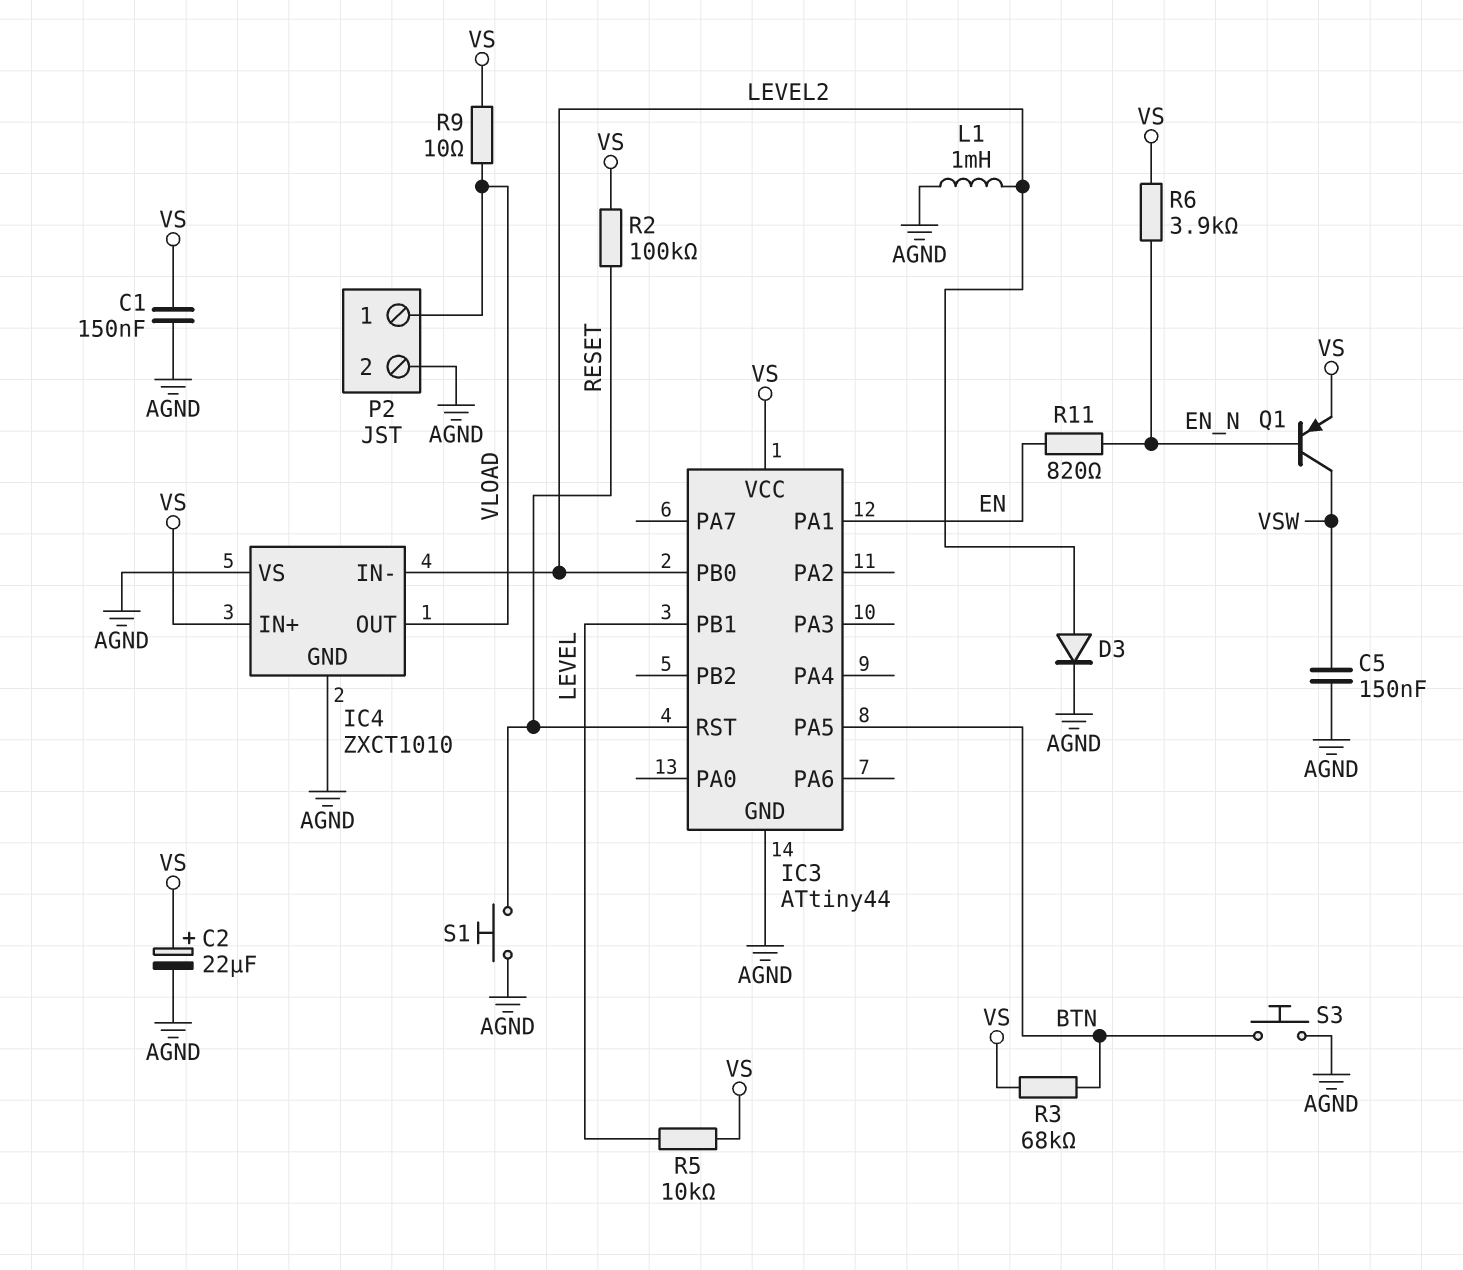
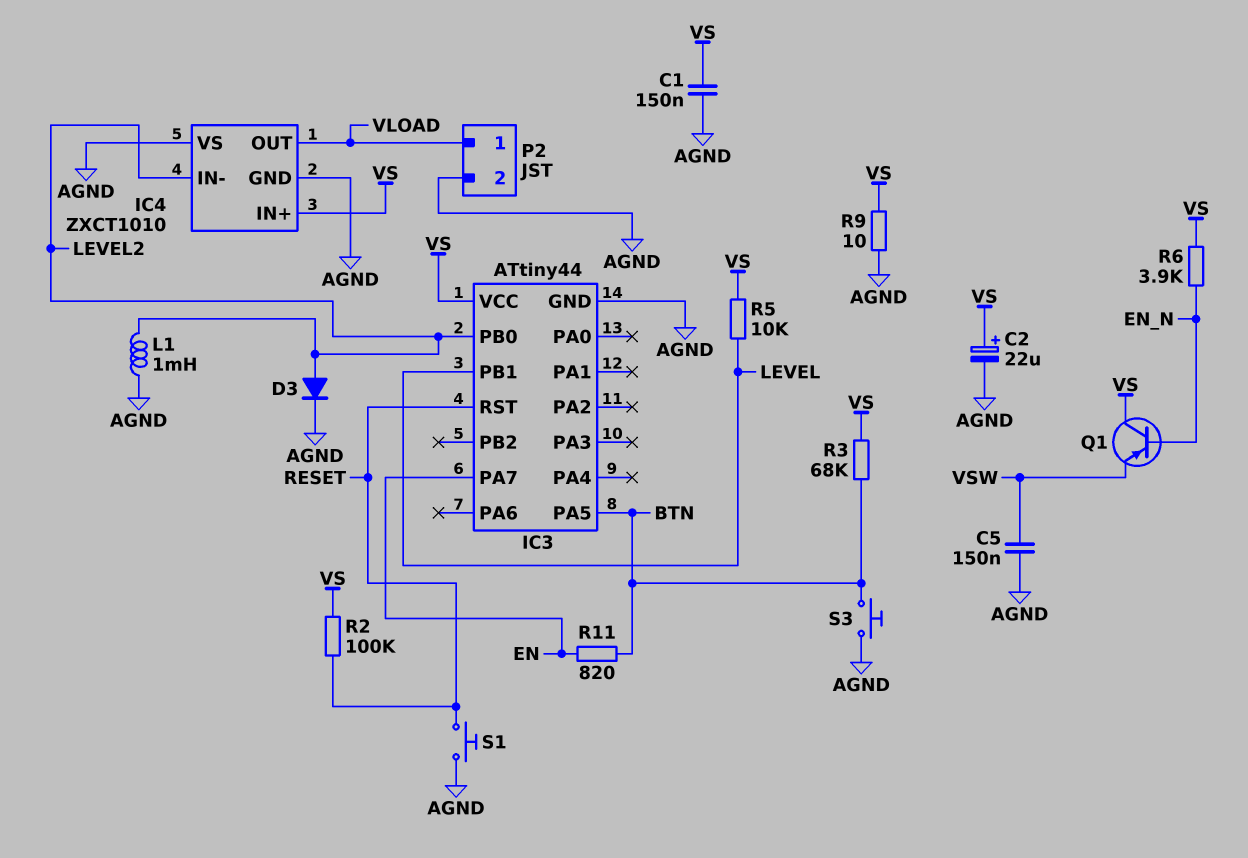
IC3 pin PA1: EN -> none
IC3 pin PA7: none -> EN
Q1: PNP (B EN_N, C VSW, E VS) -> PNP (B EN_N, C VS, E VSW)
R9: 10 (VLOAD, VS) -> 10 (AGND, VS)
R11: 820 (EN, EN_N) -> 820 (BTN, EN)

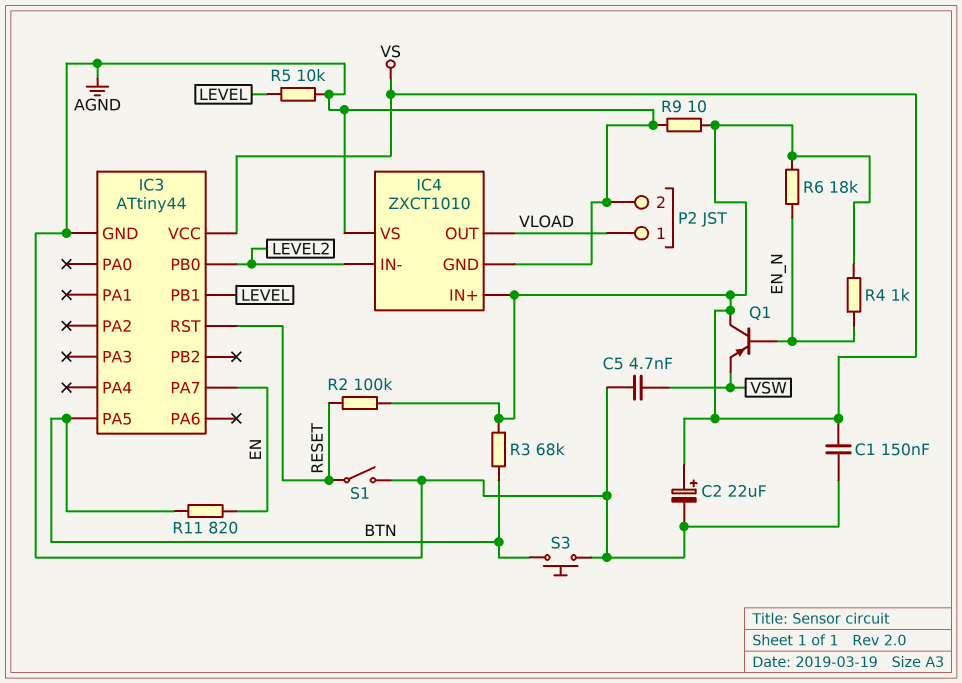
C5: 150nF (AGND, VSW) -> 4.7nF (AGND, VSW)
D3: diode (A LEVEL2, K AGND) -> none
L1: 1mH (AGND, LEVEL2) -> none
R4: none -> 1k (EN_N, VS)
R5: 10k (LEVEL, VS) -> 10k (AGND, LEVEL)
R6: 3.9k (EN_N, VS) -> 18k (EN_N, VS)
S1: button (AGND, RESET) -> switch (AGND, RESET)

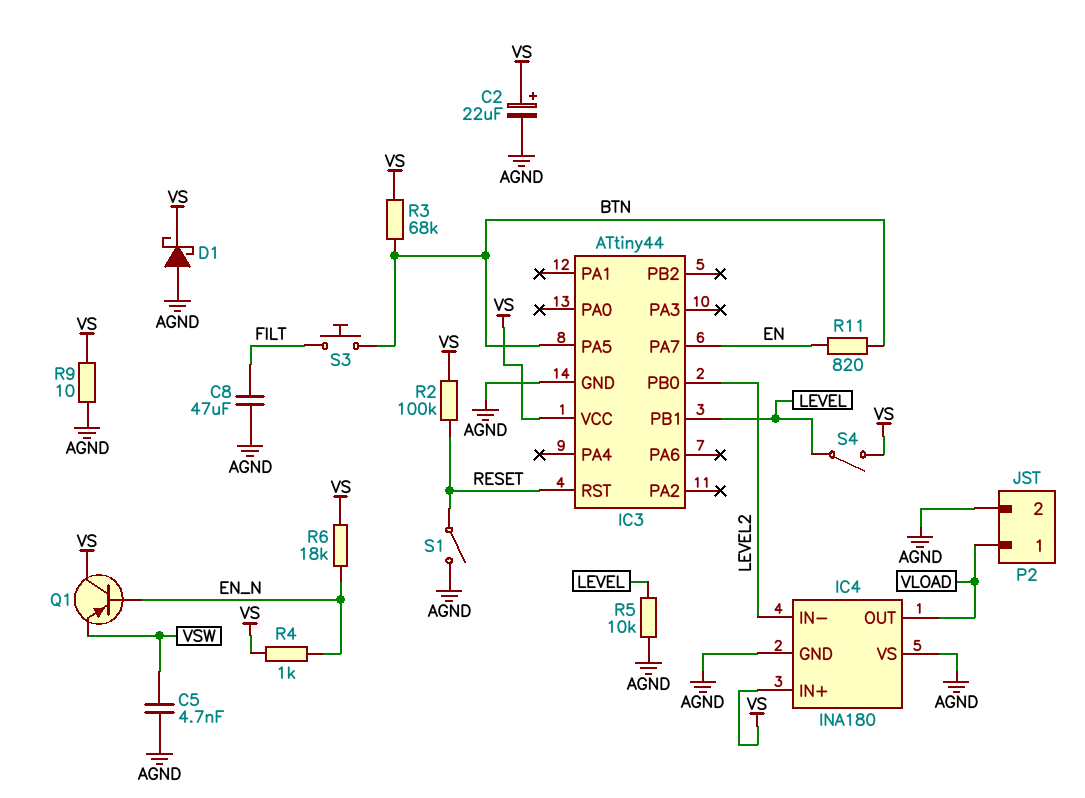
C1: 150nF (AGND, VS) -> none
C8: none -> 47uF (AGND, FILT)
D1: none -> schottky (A AGND, K VS)
IC4: ZXCT1010 -> INA180
S3: button (AGND, BTN) -> button (BTN, FILT)
S4: none -> switch (LEVEL, VS)

